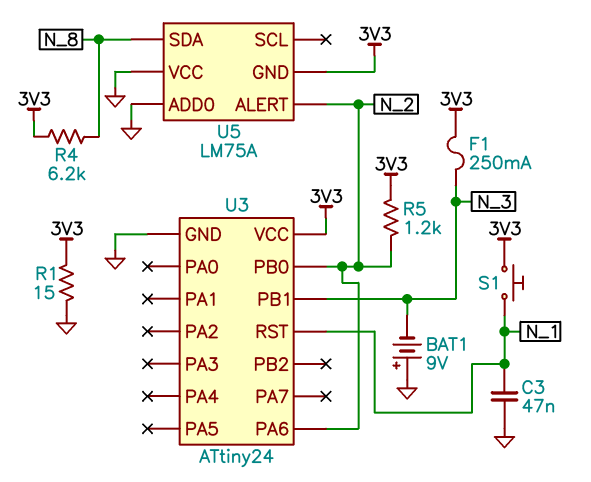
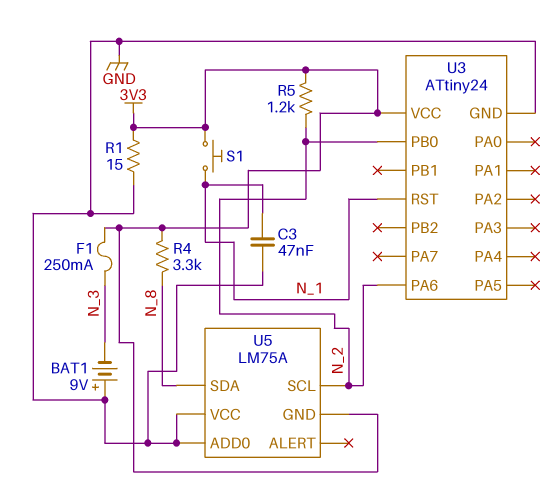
R4: 6.2k (3V3, N_8) -> 3.3k (3V3, N_8)
U3 pin PB1: N_3 -> none
U5 pin ALERT: N_2 -> none
U5 pin SCL: none -> N_2

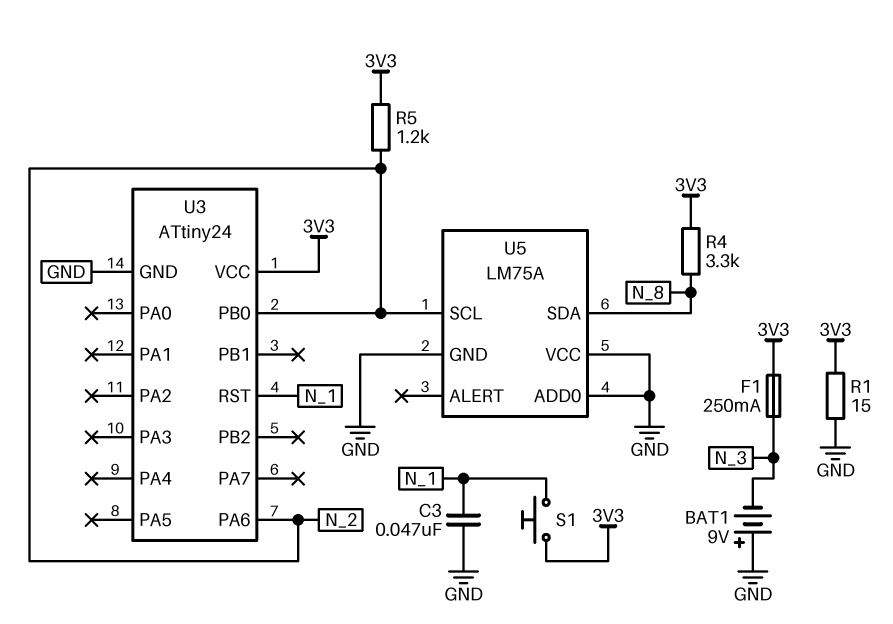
U5 pin GND: 3V3 -> GND

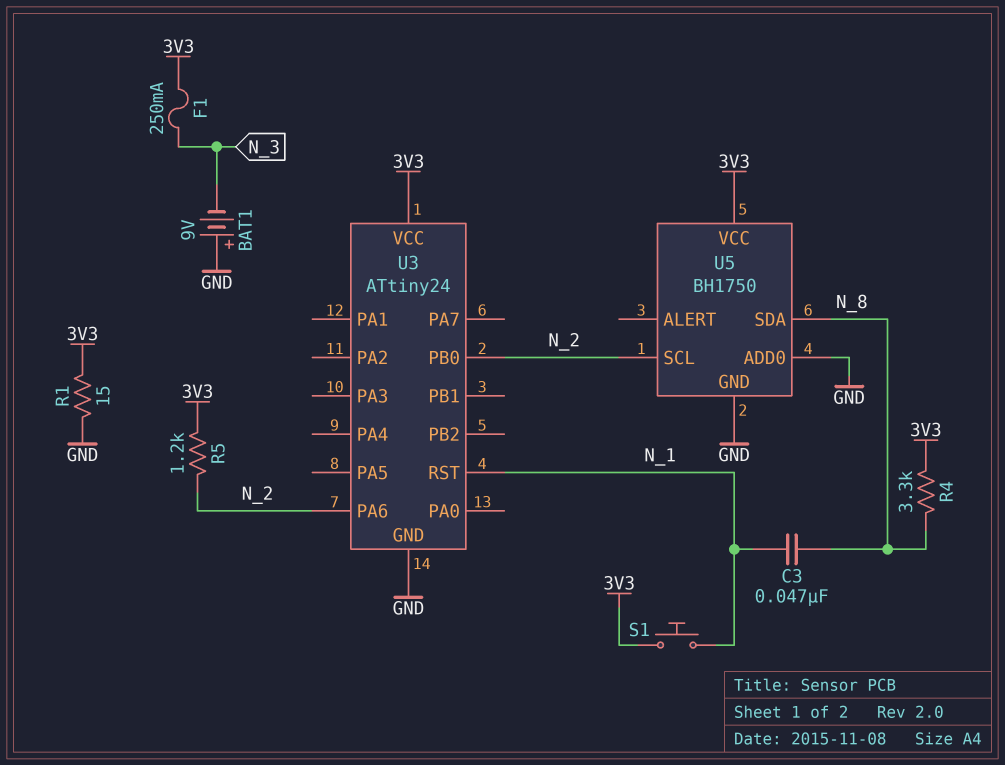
C3: 47nF (GND, N_1) -> 47nF (N_1, N_8)
U5: LM75A -> BH1750
U5 pin VCC: GND -> 3V3

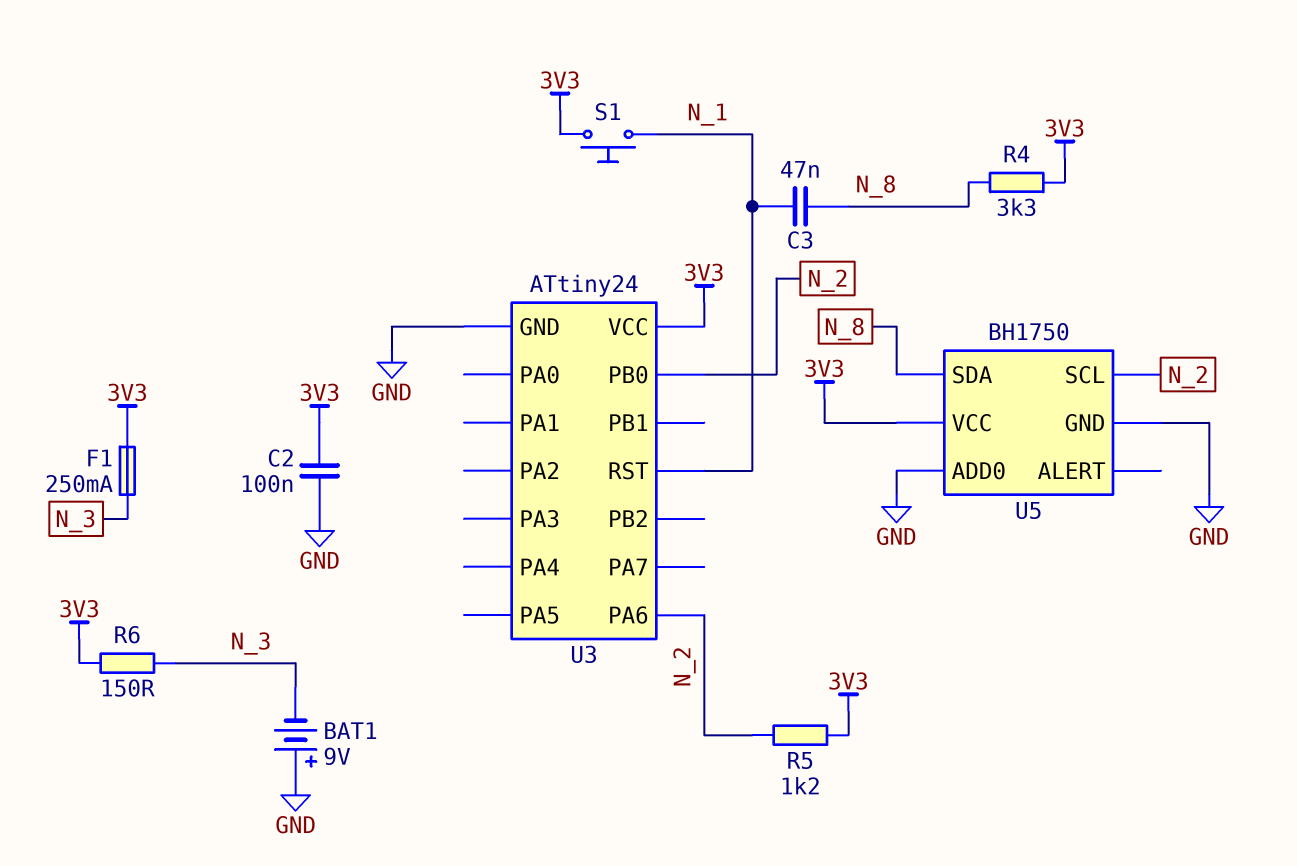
C2: none -> 100nF (3V3, GND)
R1: 15 (3V3, GND) -> none
R6: none -> 150 (3V3, N_3)

